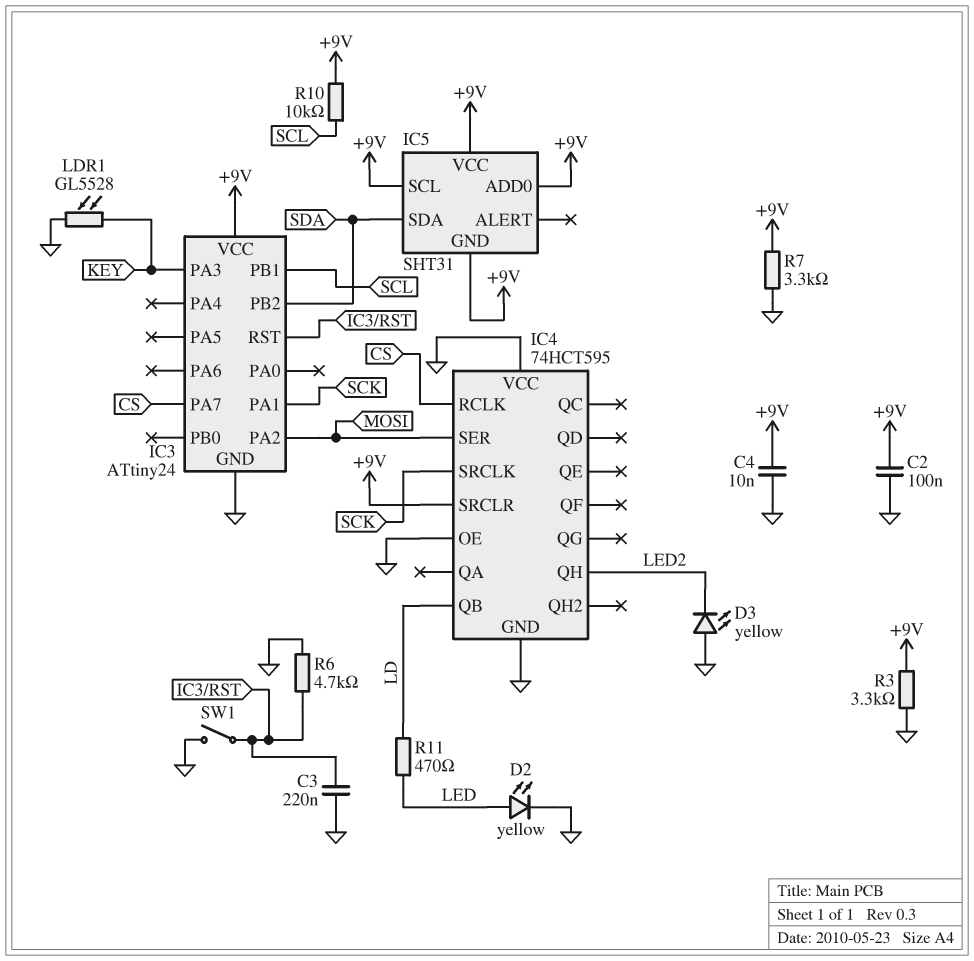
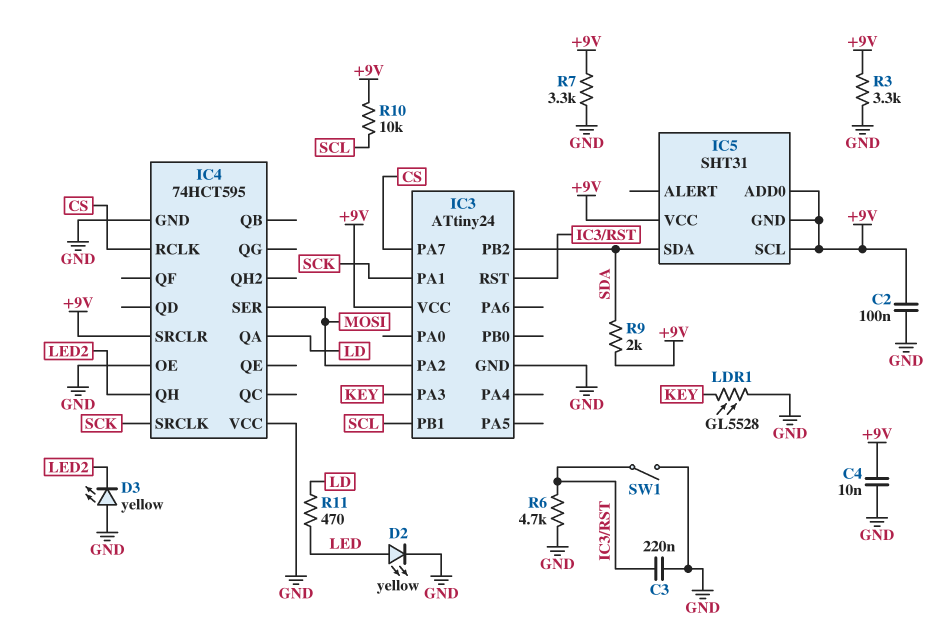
IC4 pin QA: none -> LD
IC4 pin QB: LD -> none
R9: none -> 2k (+9V, SDA)

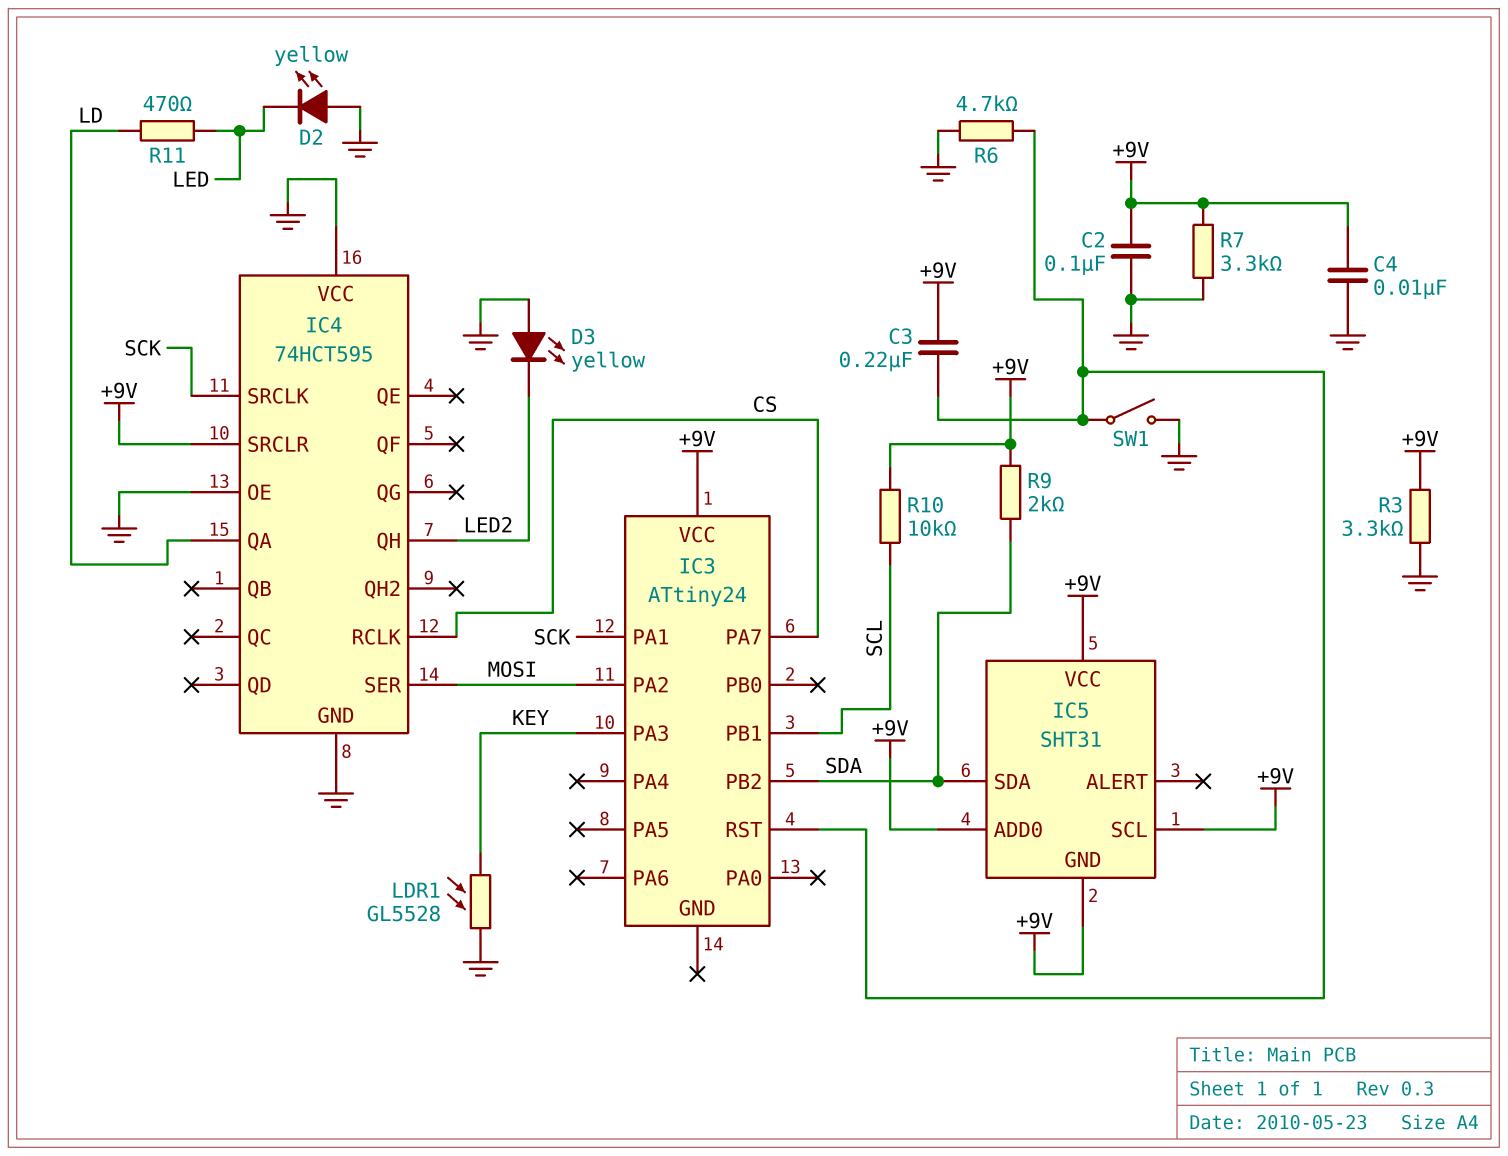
C3: 220nF (GND, IC3/RST) -> 220nF (+9V, IC3/RST)
D2: LED yellow (A LED, K GND) -> LED yellow (A GND, K LED)
IC3 pin GND: GND -> none

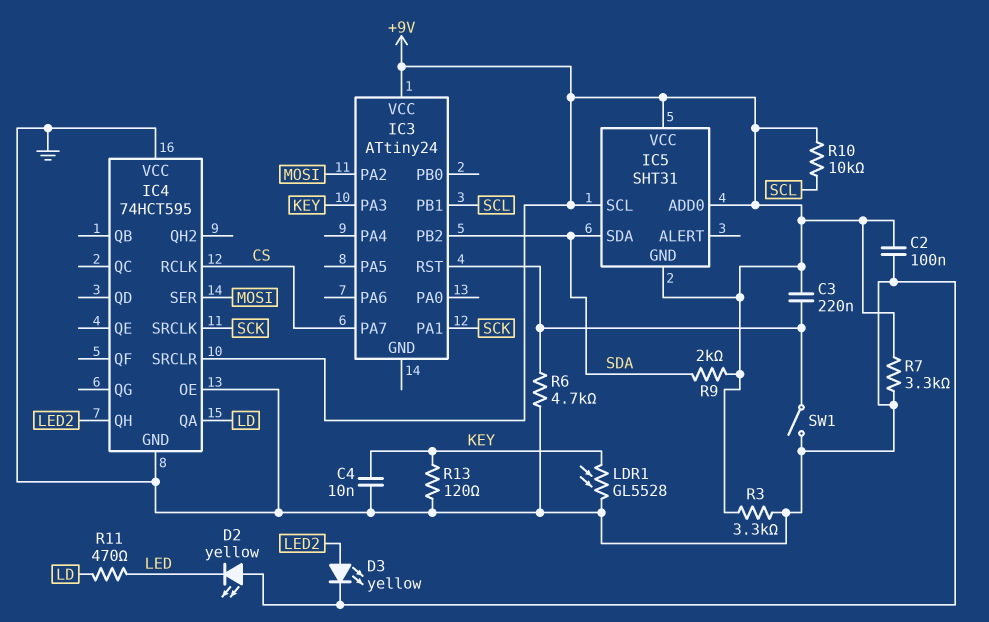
C4: 10nF (+9V, GND) -> 10nF (GND, KEY)
D3: LED yellow (A GND, K LED2) -> LED yellow (A LED2, K GND)
R13: none -> 120 (GND, KEY)

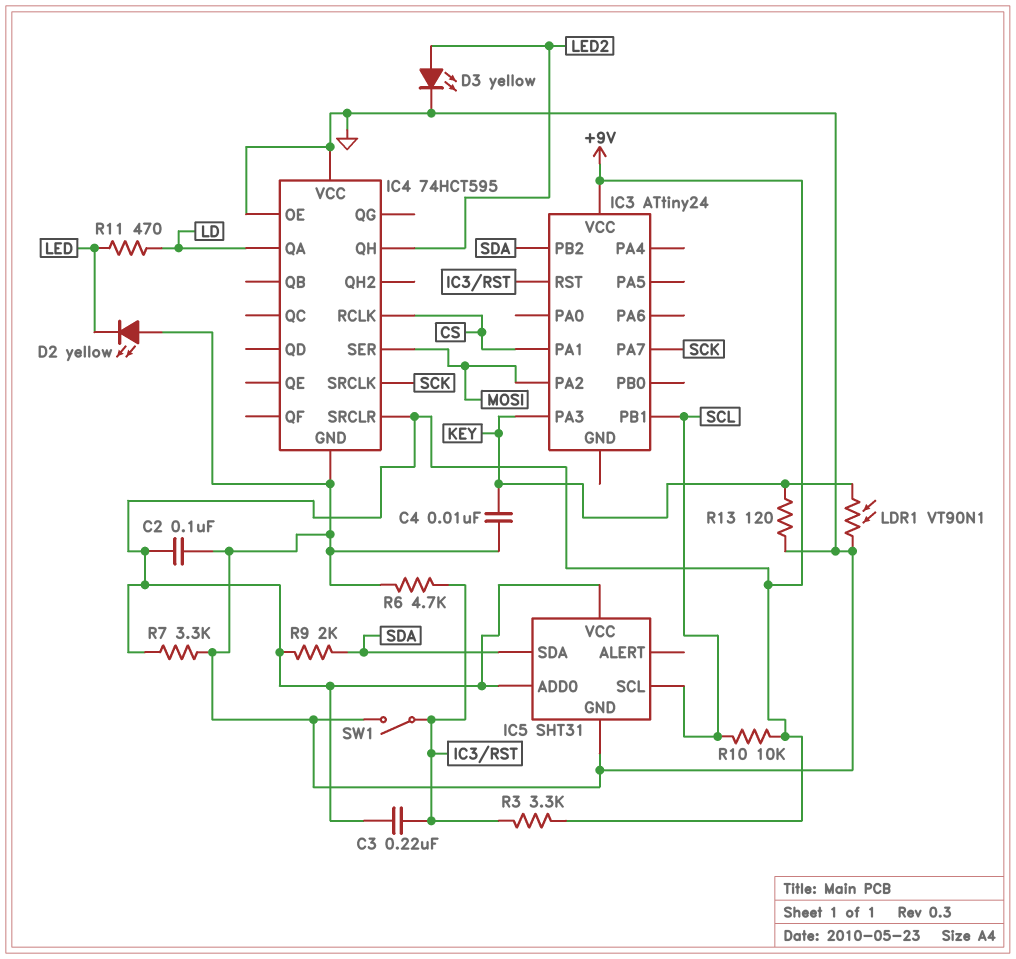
IC3 pin PA1: SCK -> CS
IC3 pin PA7: CS -> SCK
IC5 pin GND: +9V -> GND
IC5 pin SCL: +9V -> SCL
LDR1: GL5528 (GND, KEY) -> VT90N1 (GND, KEY)
R3: 3.3k (+9V, GND) -> 3.3k (+9V, IC3/RST)

